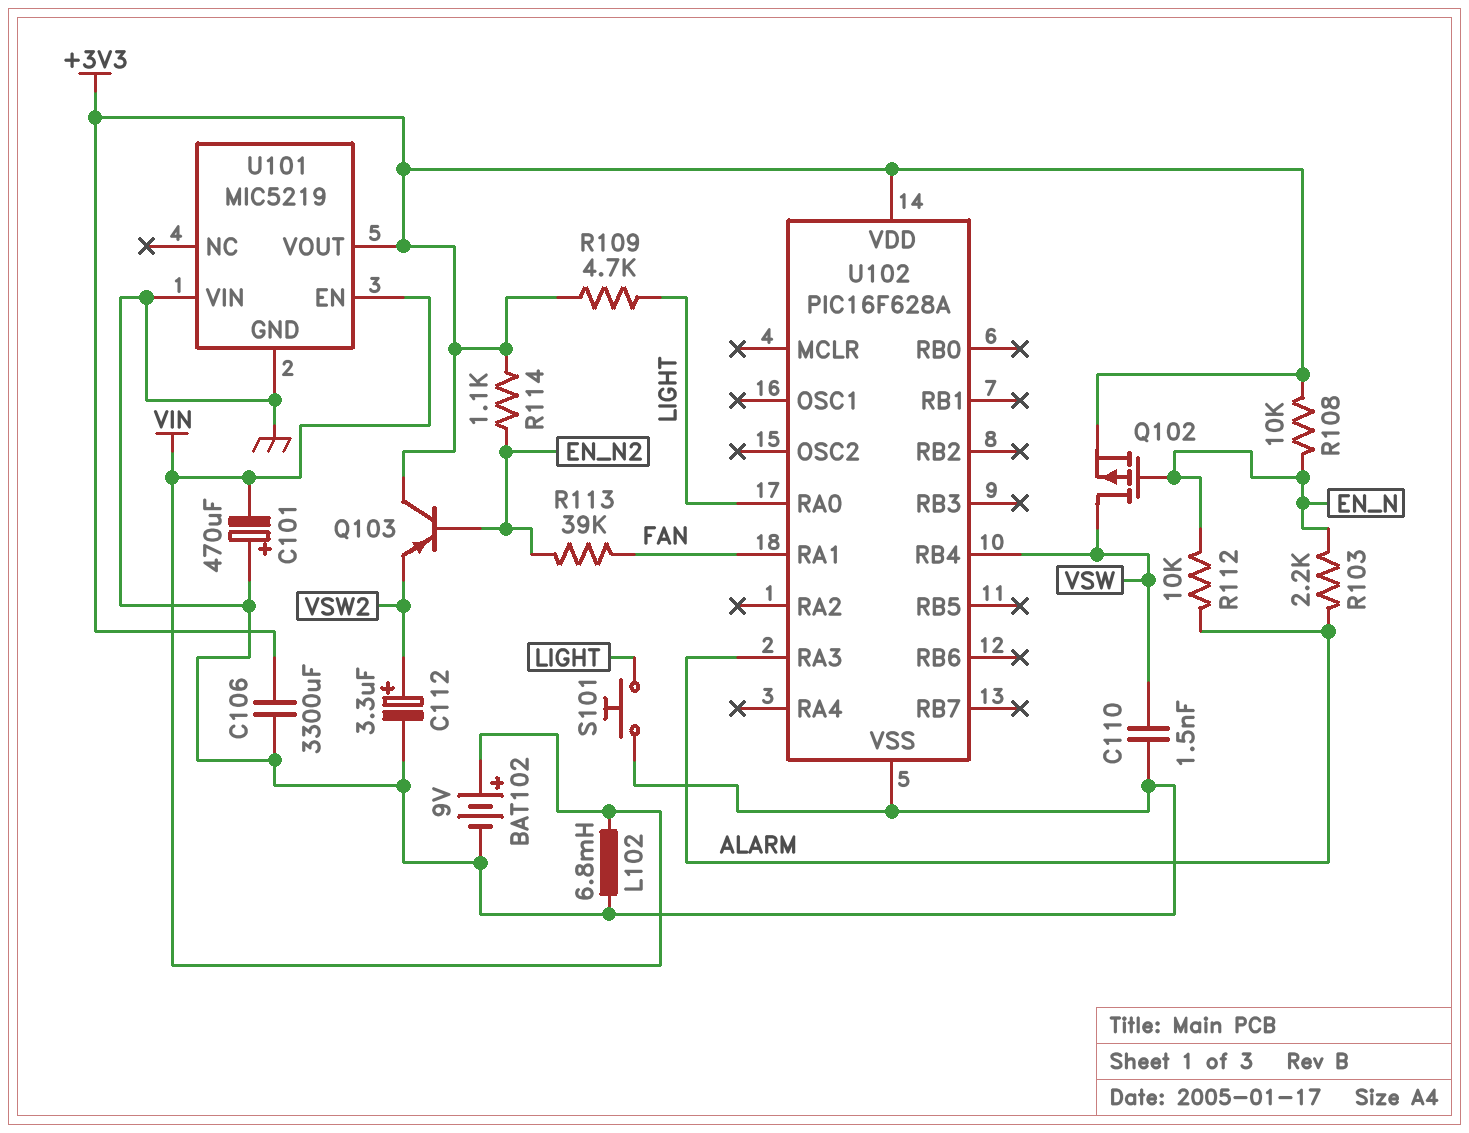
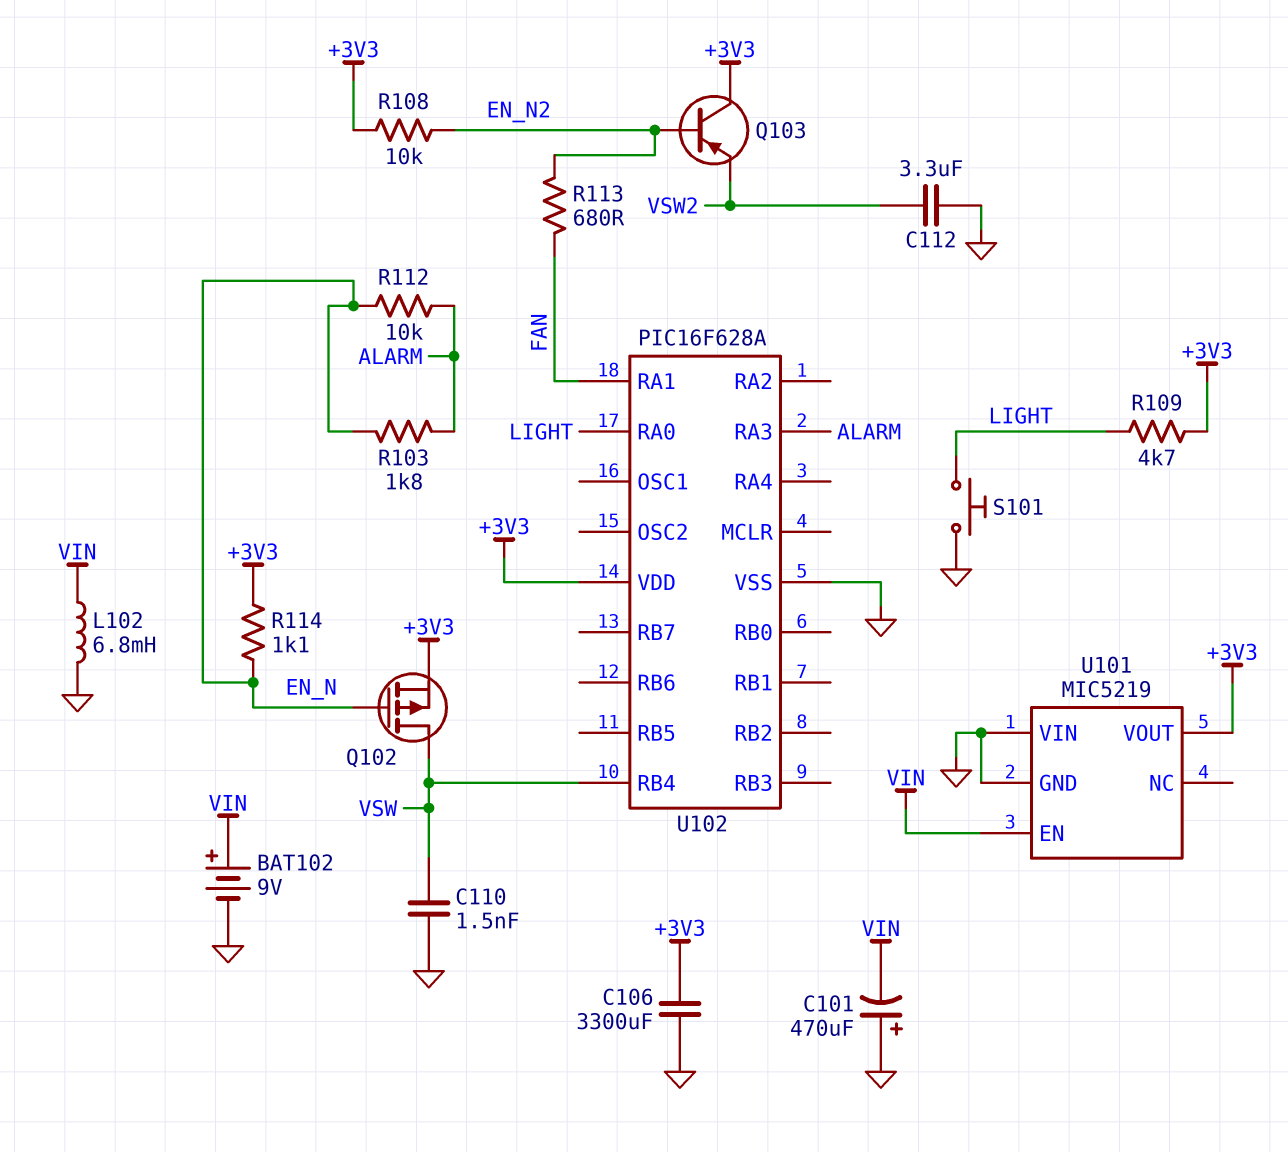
C112: 3.3uF (plus VSW2, minus GND) -> 3.3uF (GND, VSW2)
R103: 2.2k (ALARM, EN_N) -> 1.8k (ALARM, EN_N)
R108: 10k (+3V3, EN_N) -> 10k (+3V3, EN_N2)
R113: 39k (EN_N2, FAN) -> 680 (EN_N2, FAN)
R114: 1.1k (+3V3, EN_N2) -> 1.1k (+3V3, EN_N)

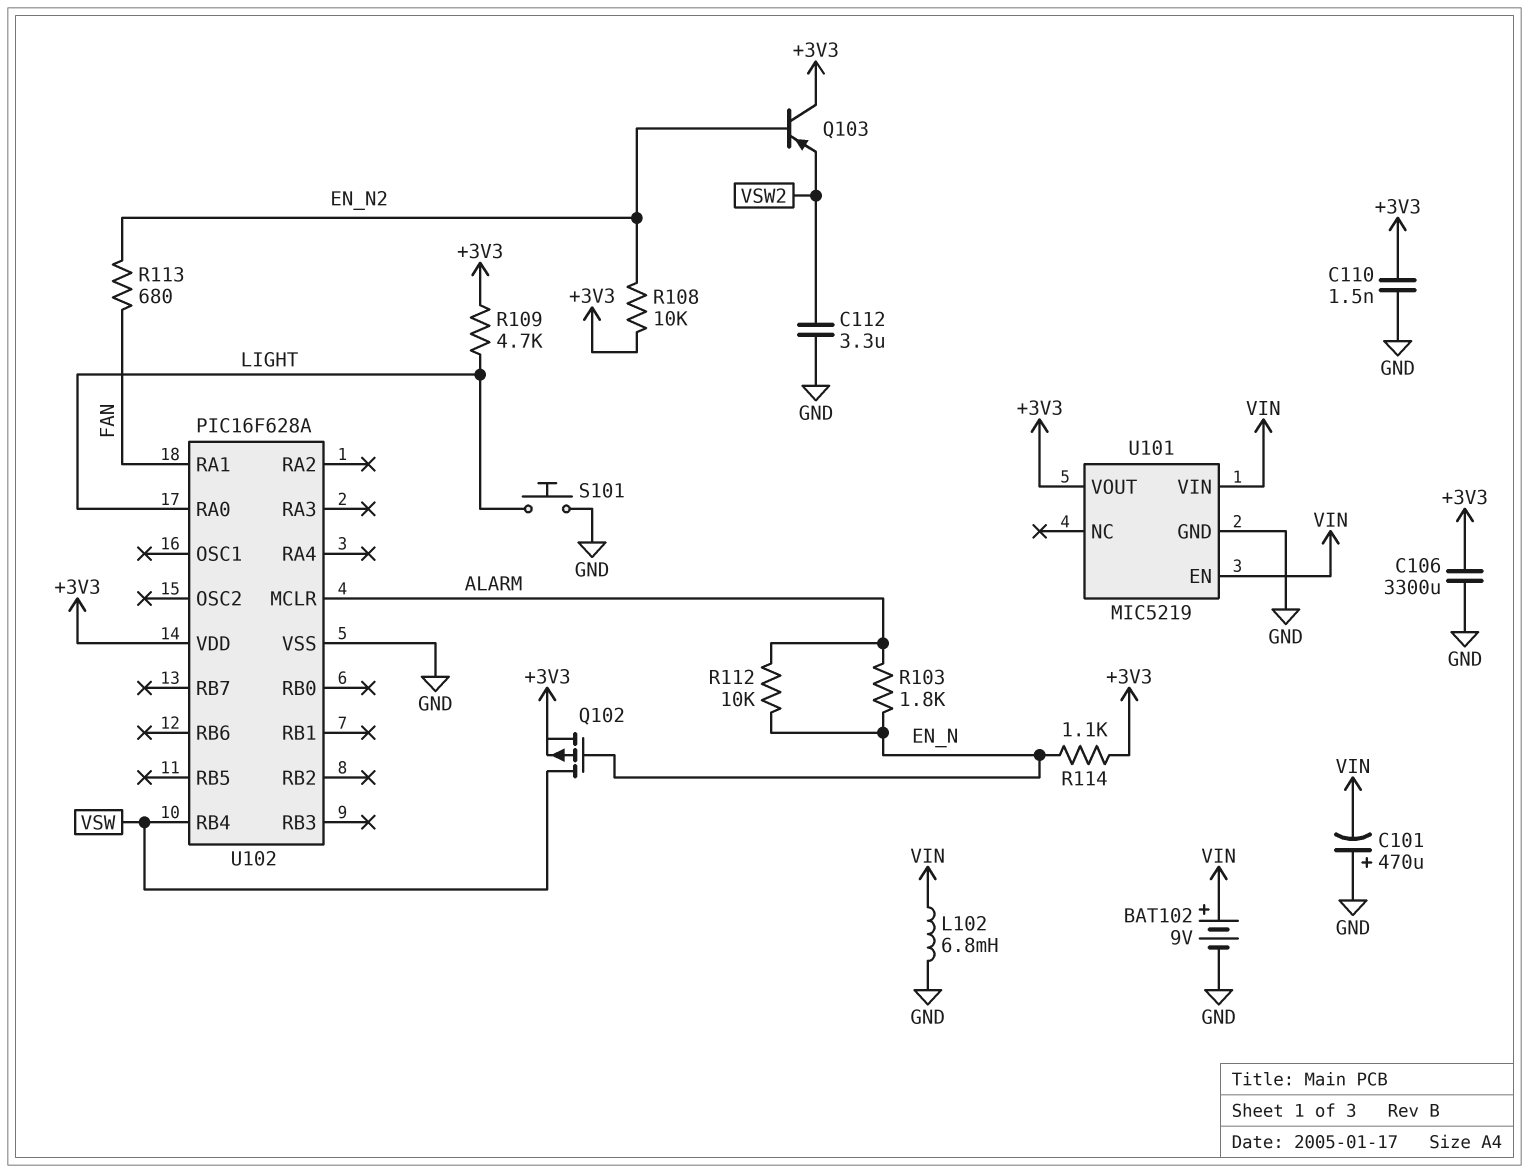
C110: 1.5nF (GND, VSW) -> 1.5nF (+3V3, GND)
U101 pin VIN: GND -> VIN
U102 pin MCLR: none -> ALARM
U102 pin RA3: ALARM -> none

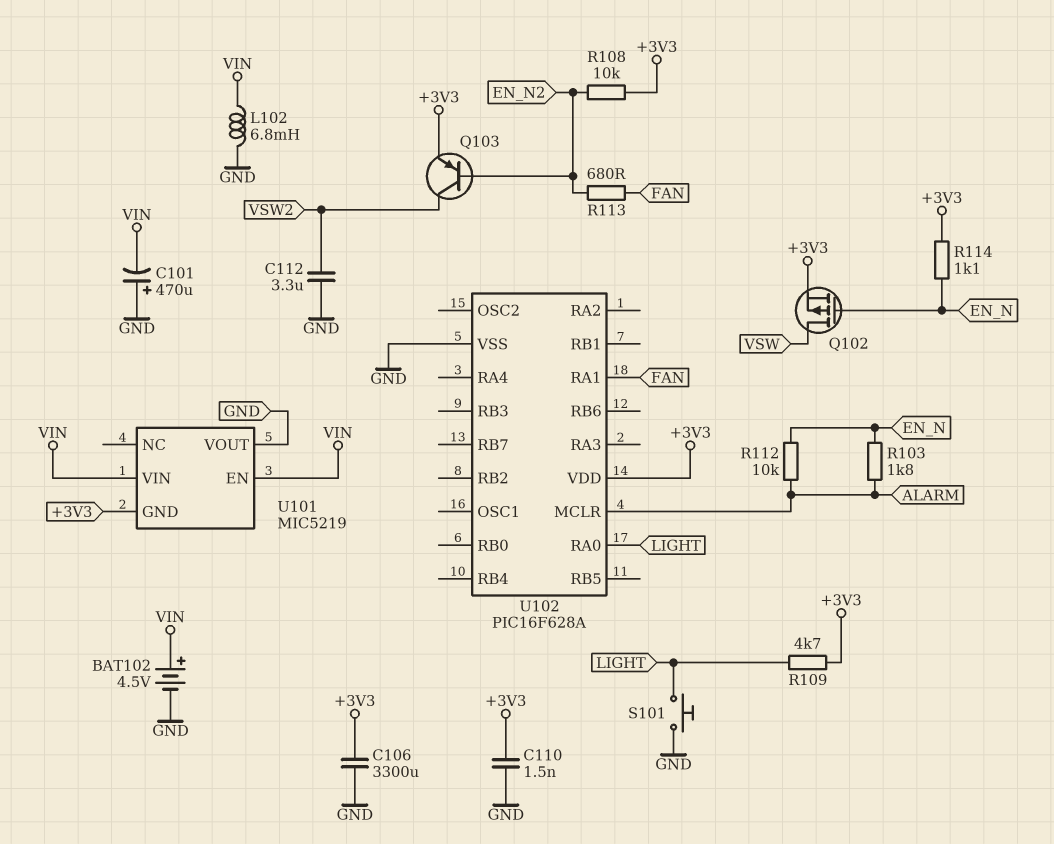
BAT102: 9V (plus VIN, minus GND) -> 4.5V (plus VIN, minus GND)
Q103: PNP (B EN_N2, C +3V3, E VSW2) -> PNP (B EN_N2, C VSW2, E +3V3)
U101 pin GND: GND -> +3V3
U101 pin VOUT: +3V3 -> GND
U102 pin RB4: VSW -> none

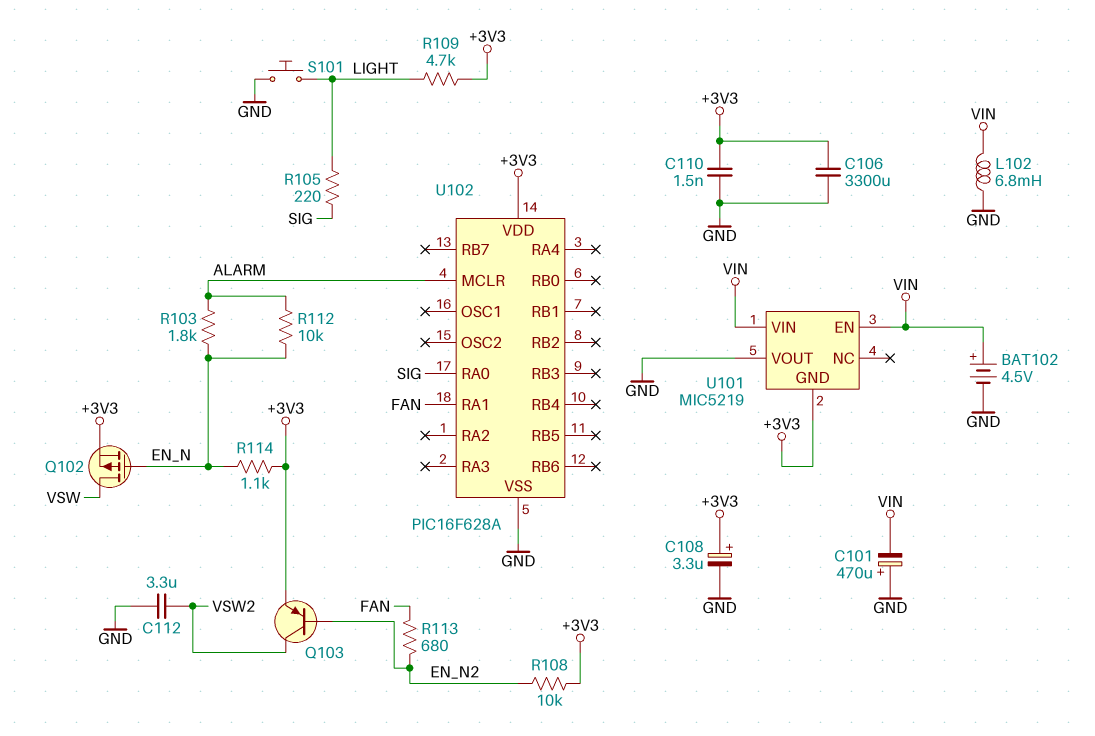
C108: none -> 3.3uF (plus +3V3, minus GND)
R105: none -> 220 (LIGHT, SIG)
U102 pin RA0: LIGHT -> SIG

